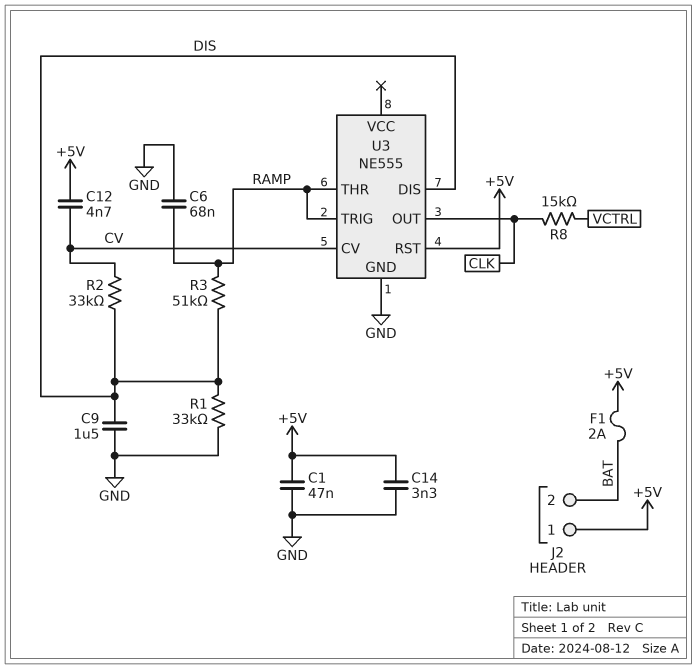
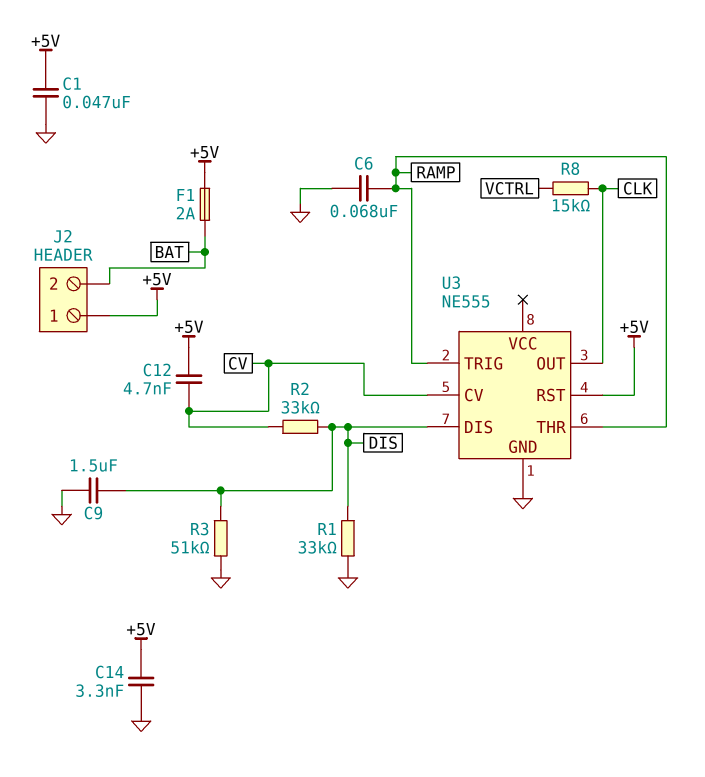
R3: 51k (DIS, RAMP) -> 51k (DIS, GND)

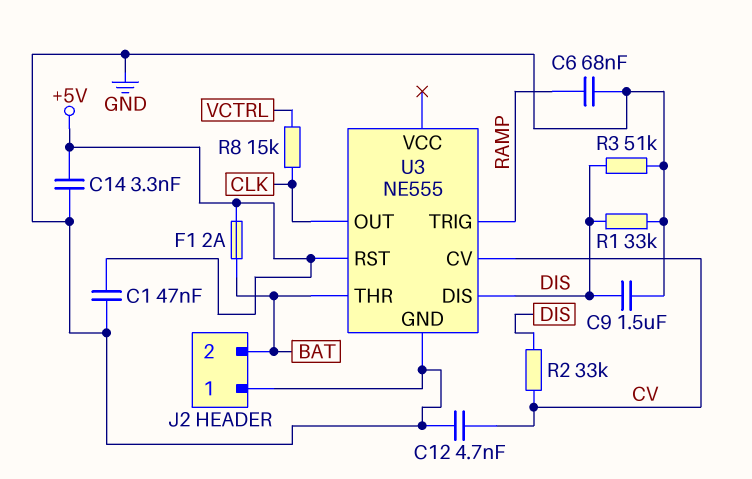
C12: 4.7nF (+5V, CV) -> 4.7nF (CV, GND)
J2 pin 1: +5V -> GND
U3 pin THR: RAMP -> BAT

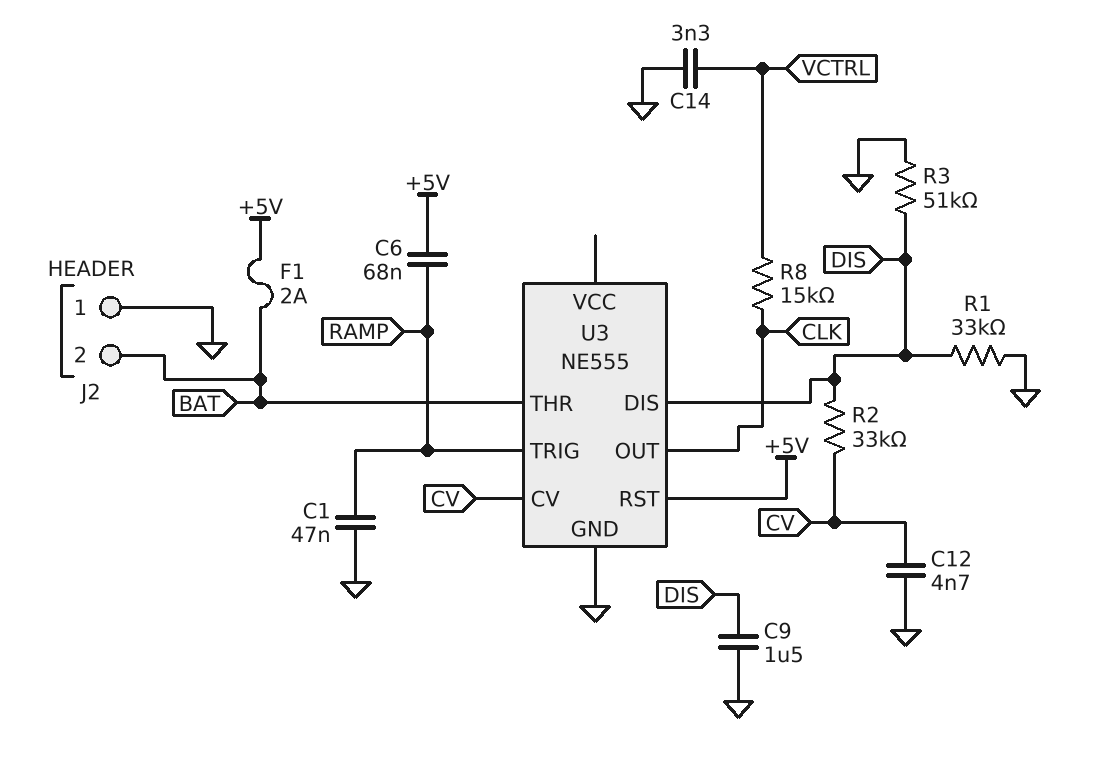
C1: 47nF (+5V, GND) -> 47nF (GND, RAMP)
C6: 68nF (GND, RAMP) -> 68nF (+5V, RAMP)
C14: 3.3nF (+5V, GND) -> 3.3nF (GND, VCTRL)

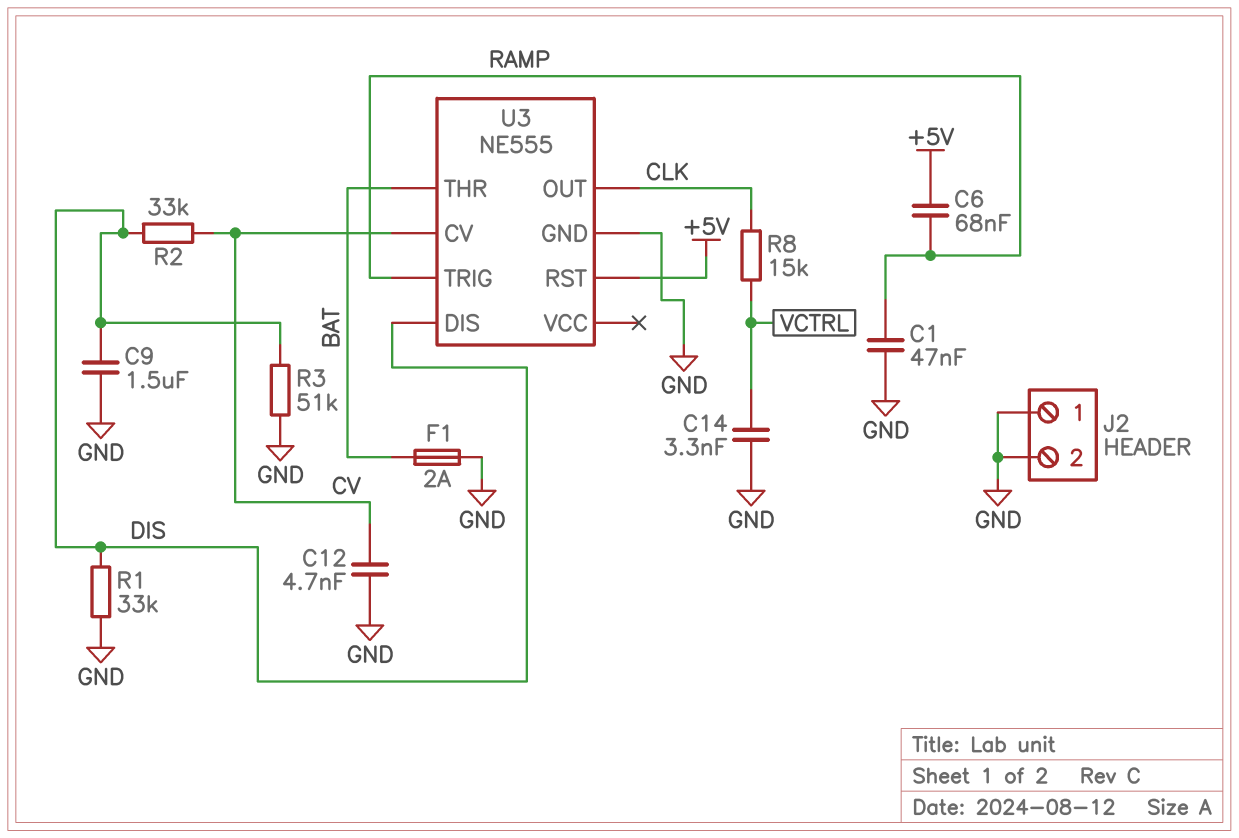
F1: 2A (+5V, BAT) -> 2A (BAT, GND)
J2 pin 2: BAT -> GND

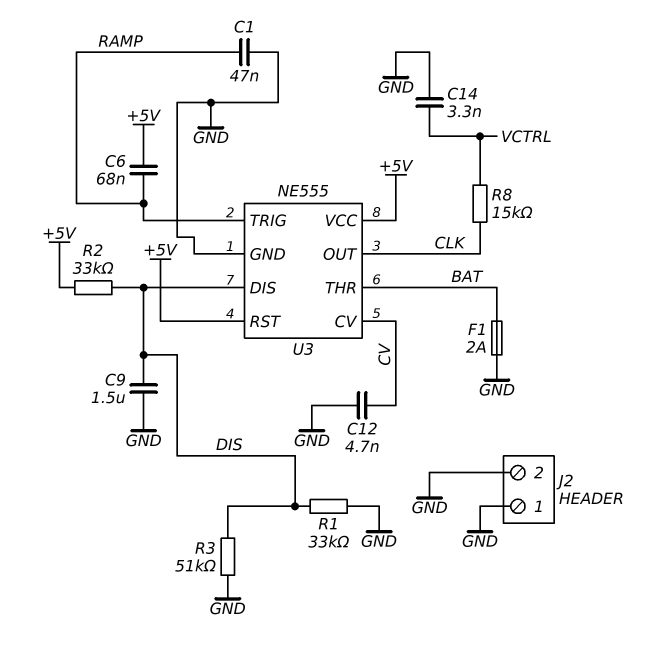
R2: 33k (CV, DIS) -> 33k (+5V, DIS)
U3 pin VCC: none -> +5V

